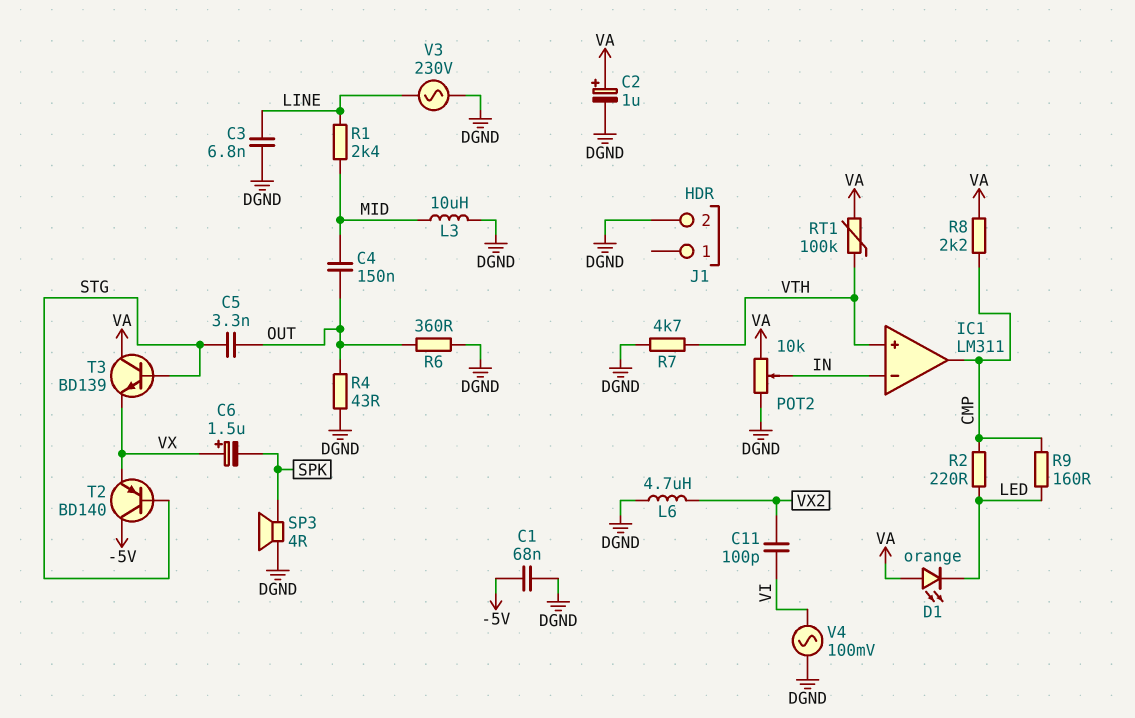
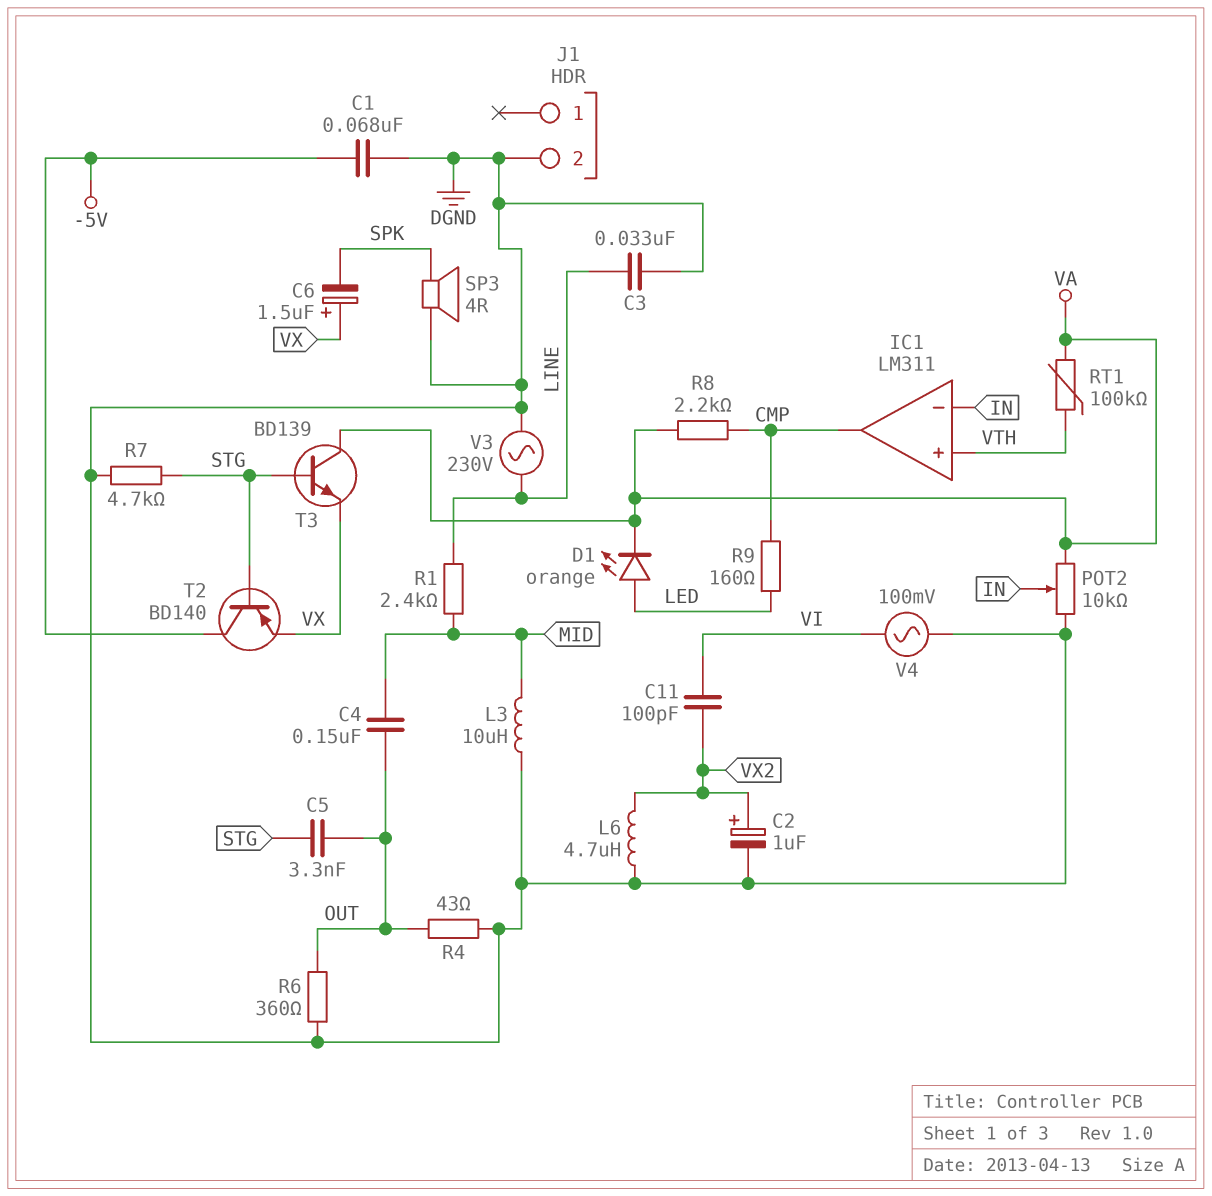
C2: 1uF (plus VA, minus DGND) -> 1uF (plus VX2, minus DGND)
C3: 6.8nF (DGND, LINE) -> 33nF (DGND, LINE)
D1: LED orange (A VA, K LED) -> LED orange (A LED, K VA)
R2: 220 (CMP, LED) -> none
R7: 4.7k (DGND, VTH) -> 4.7k (DGND, STG)

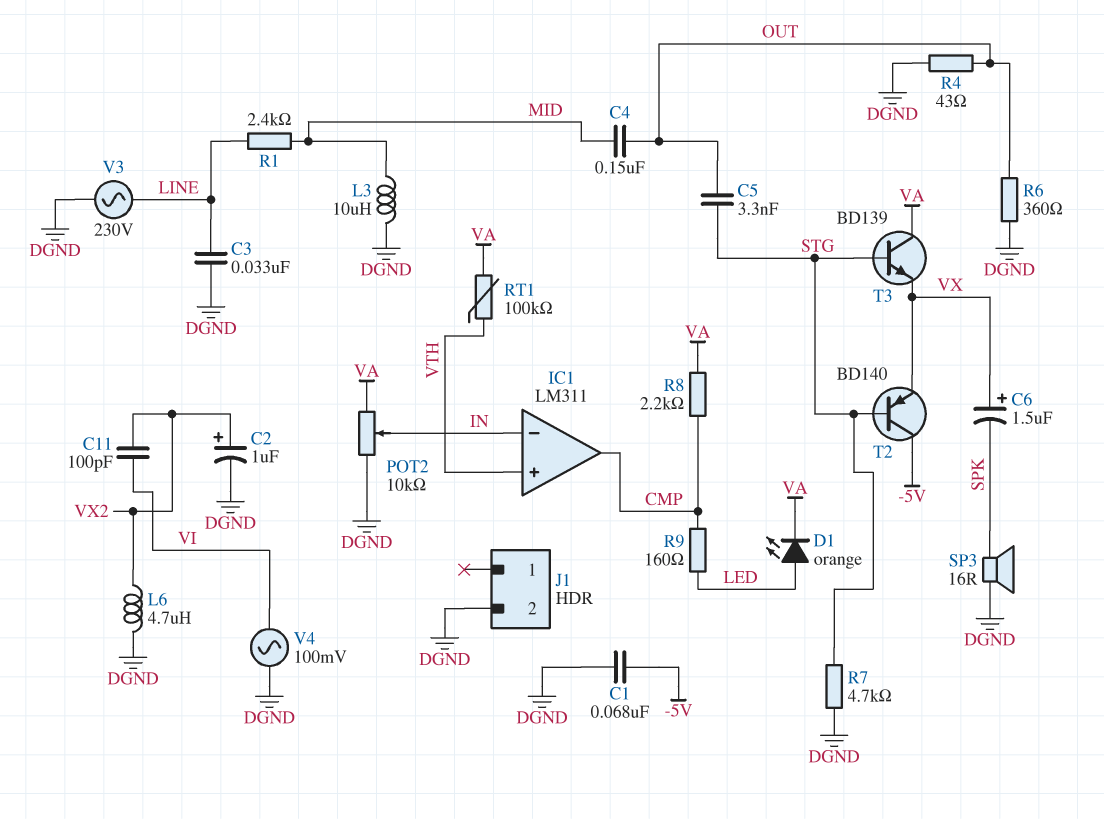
SP3: speaker 4R (DGND, SPK) -> speaker 16R (DGND, SPK)

